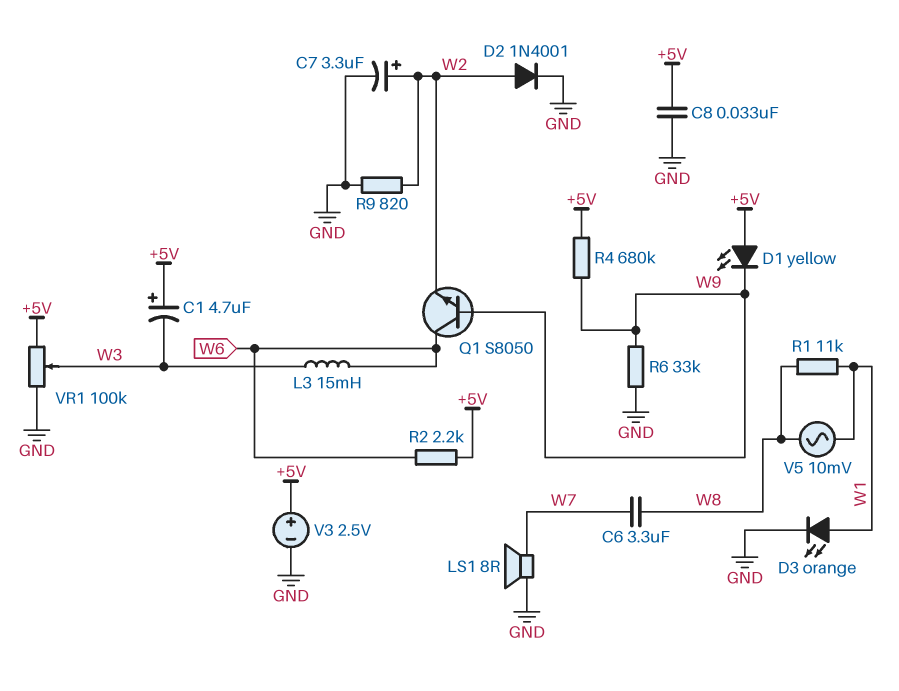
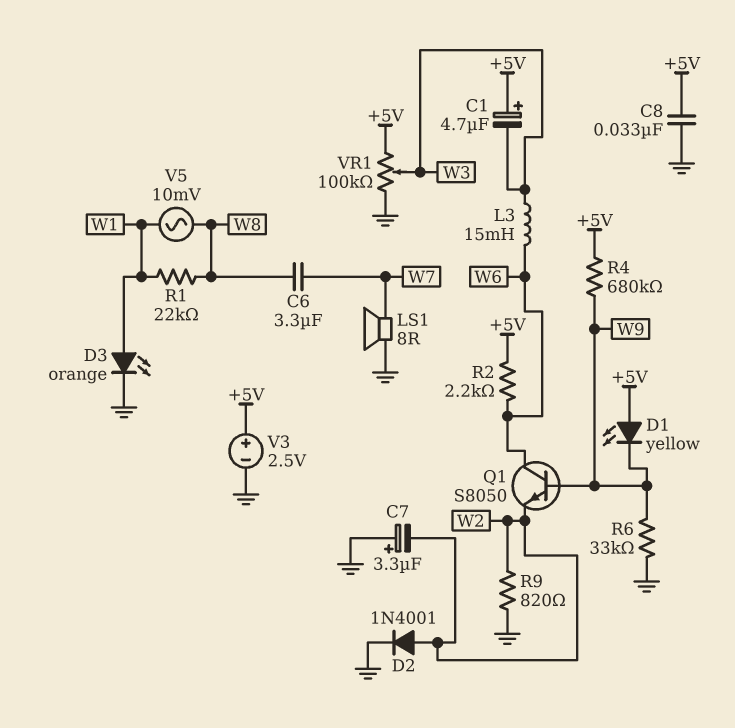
C7: 3.3uF (plus W2, minus GND) -> 3.3uF (plus GND, minus W2)
R1: 11k (W1, W8) -> 22k (W1, W8)

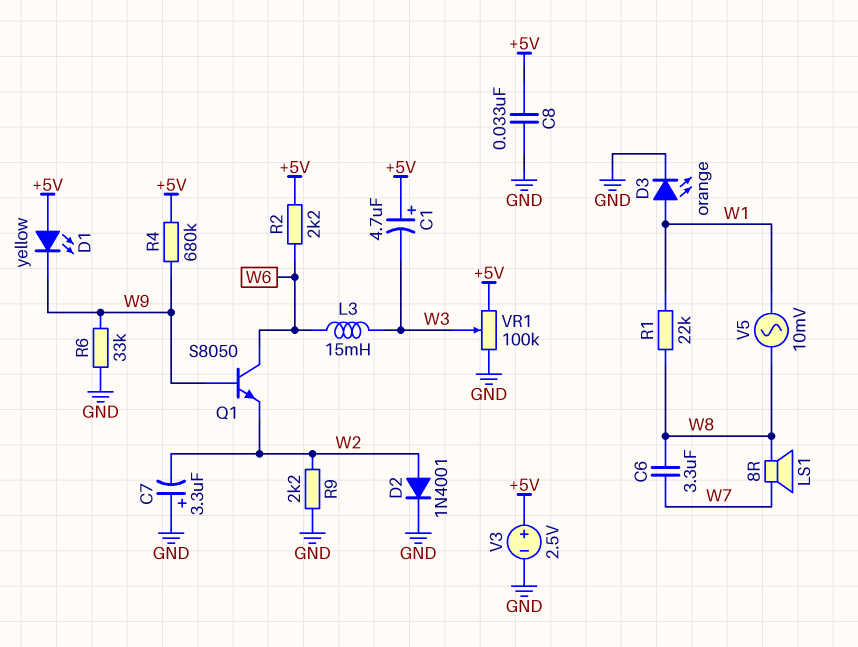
LS1: speaker 8R (GND, W7) -> speaker 8R (W7, W8)
R9: 820 (GND, W2) -> 2.2k (GND, W2)

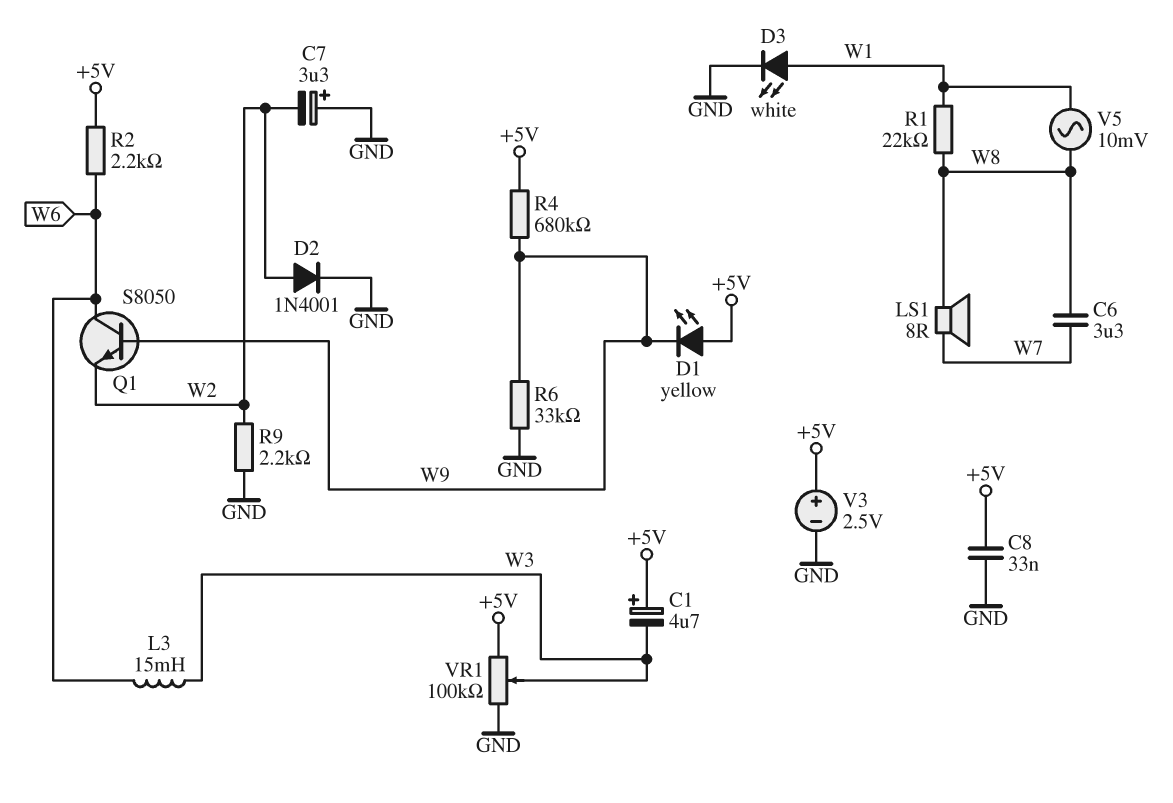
D3: LED orange (A W1, K GND) -> LED white (A W1, K GND)

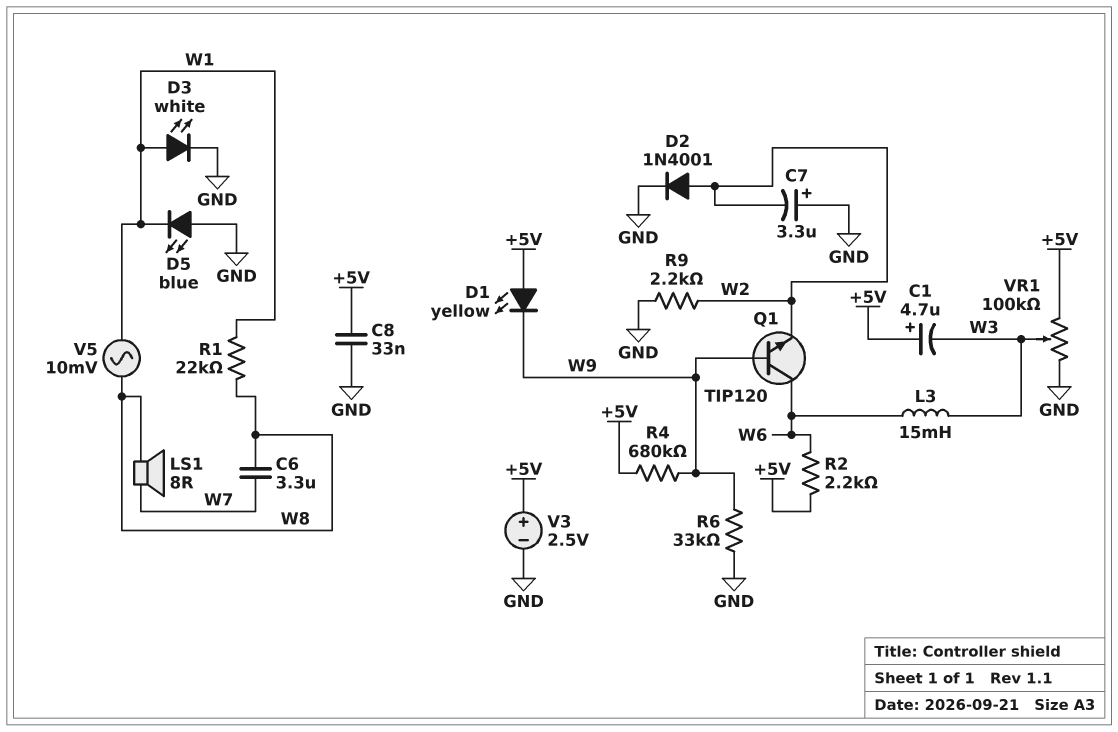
D5: none -> LED blue (A GND, K W1)
Q1: NPN S8050 (B W9, C W6, E W2) -> NPN TIP120 (B W9, C W6, E W2)

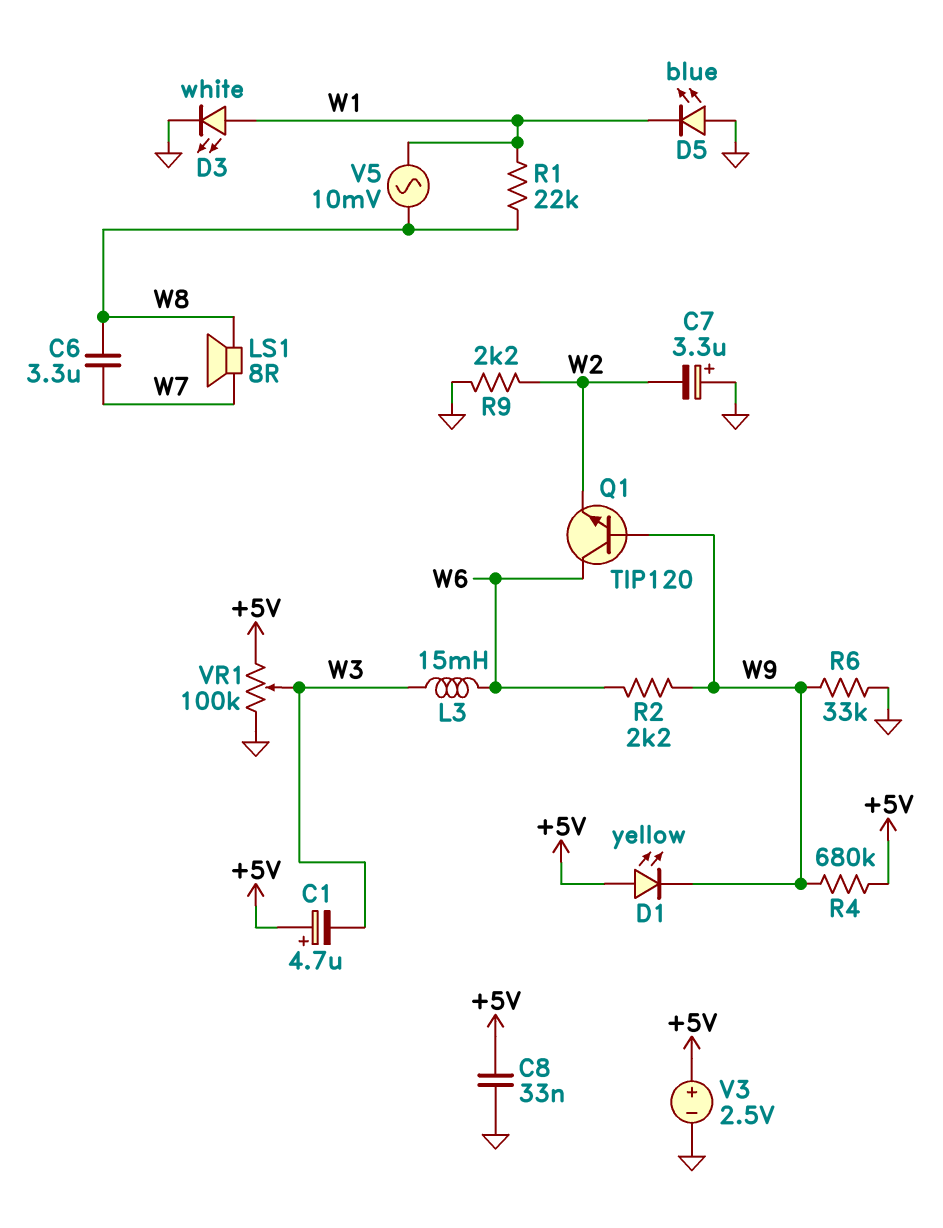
D2: diode 1N4001 (A W2, K GND) -> none
R2: 2.2k (+5V, W6) -> 2.2k (W6, W9)

